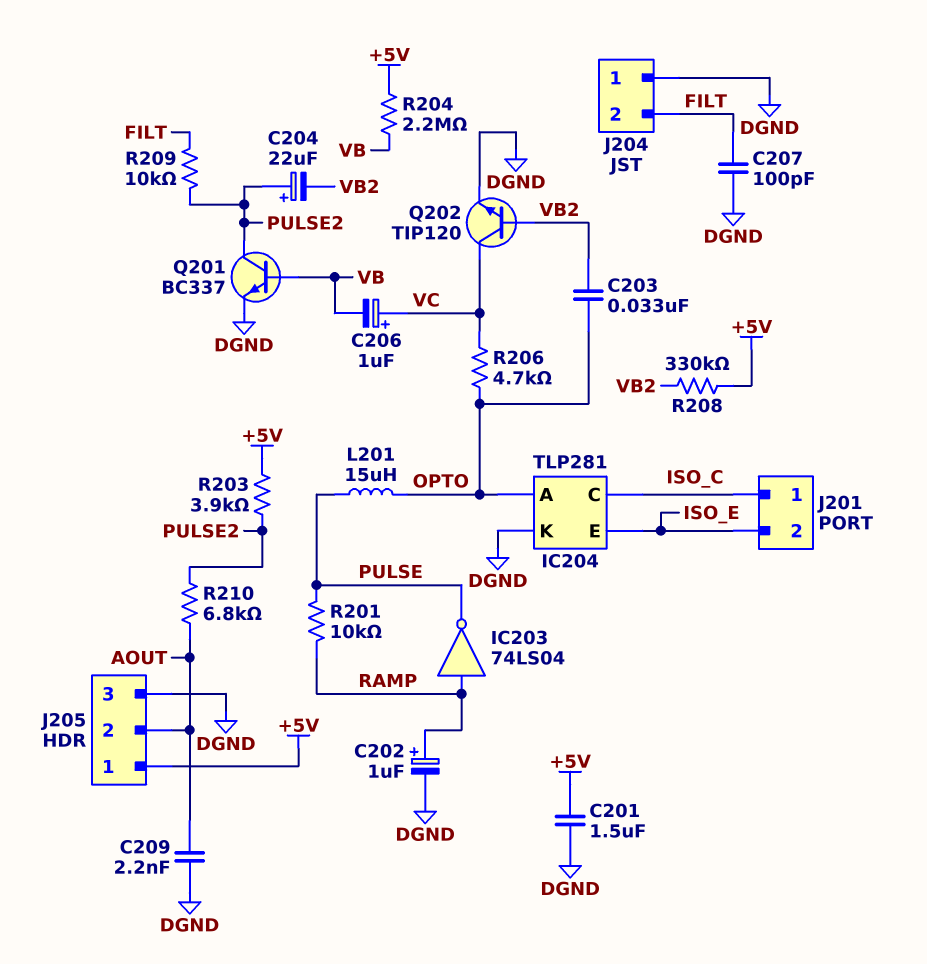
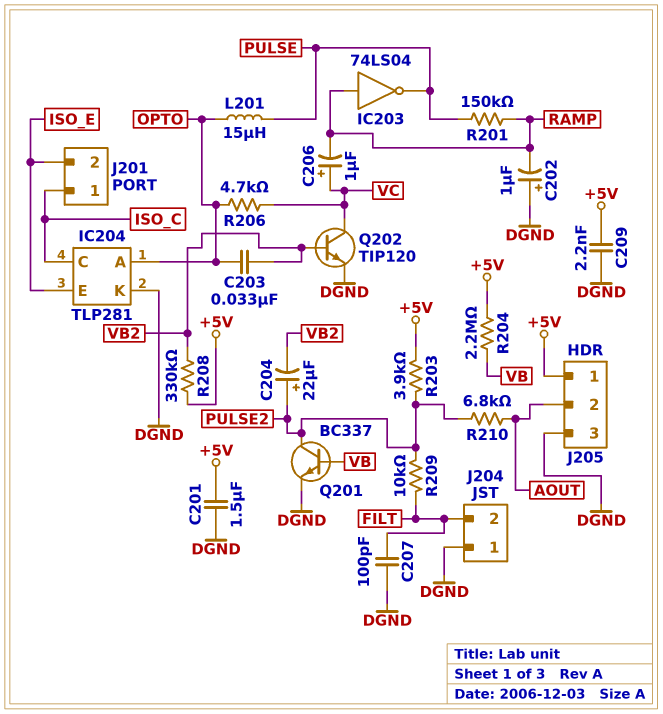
C202: 1uF (plus RAMP, minus DGND) -> 1uF (plus DGND, minus RAMP)
C206: 1uF (plus VC, minus VB) -> 1uF (plus VC, minus RAMP)
C209: 2.2nF (AOUT, DGND) -> 2.2nF (+5V, DGND)
R201: 10k (PULSE, RAMP) -> 150k (PULSE, RAMP)

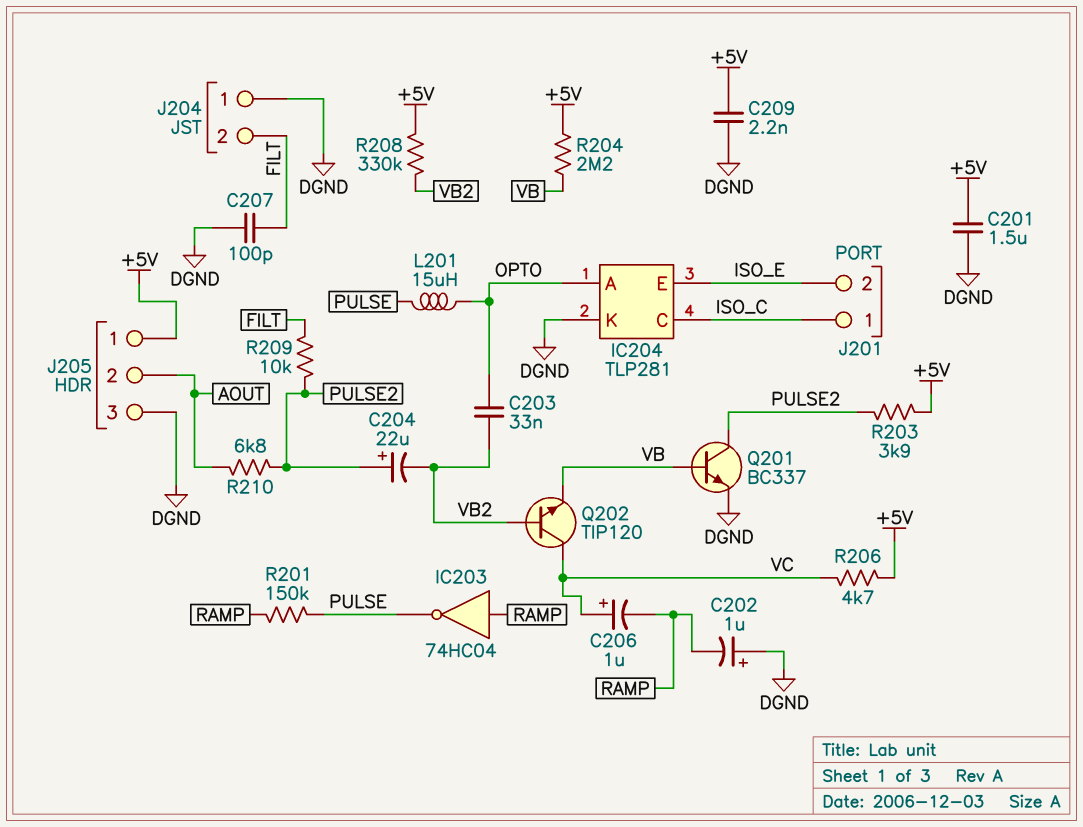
IC203: NOT 74LS04 (in RAMP, out PULSE) -> NOT 74HC04 (in RAMP, out PULSE)
Q202: NPN TIP120 (B VB2, C VC, E DGND) -> NPN TIP120 (B VB2, C VC, E VB)
R206: 4.7k (OPTO, VC) -> 4.7k (+5V, VC)

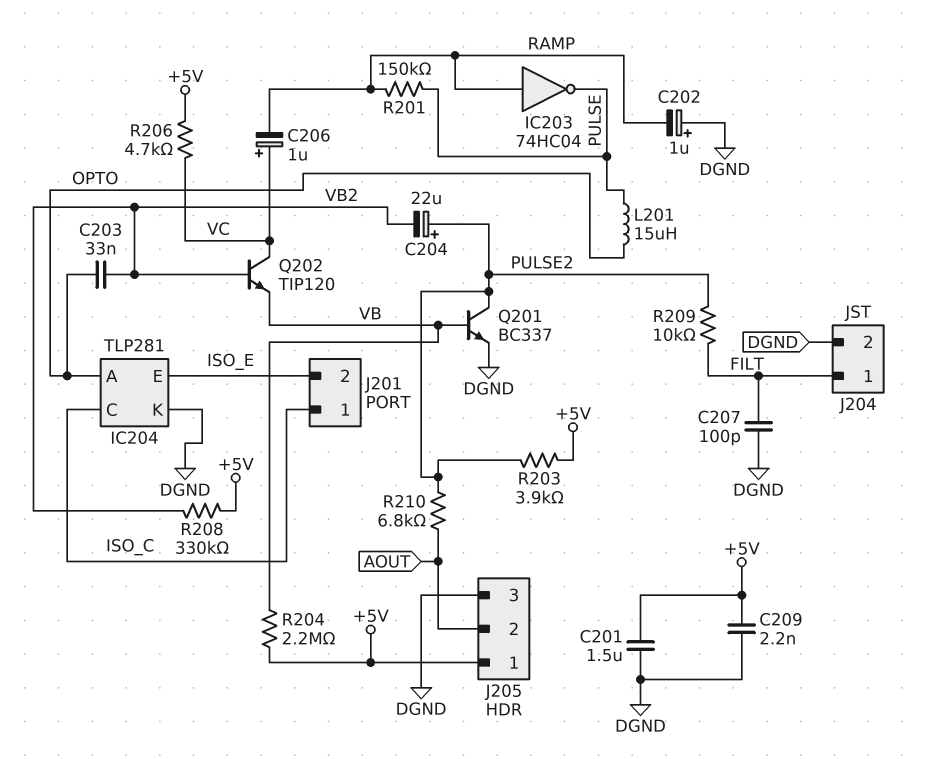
J204 pin 1: DGND -> FILT
J204 pin 2: FILT -> DGND

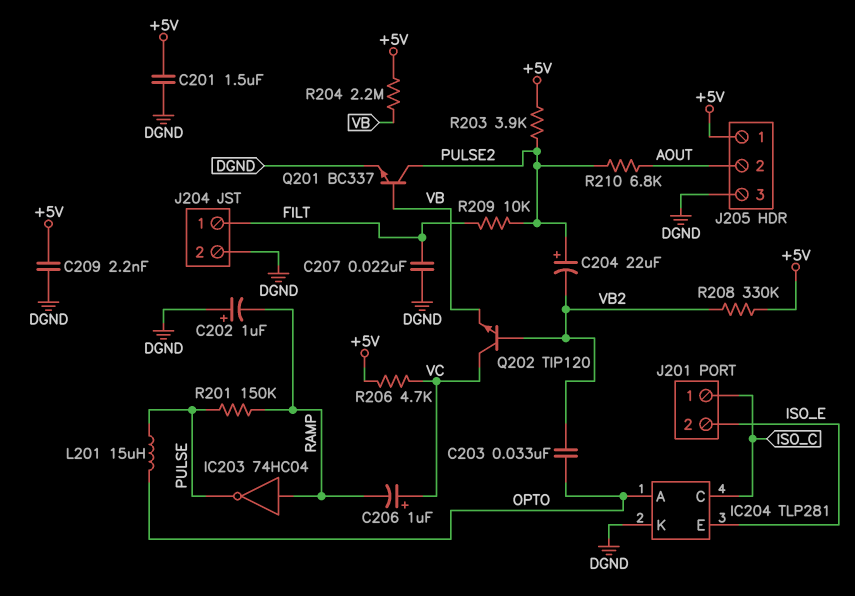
C207: 100pF (DGND, FILT) -> 22nF (DGND, FILT)

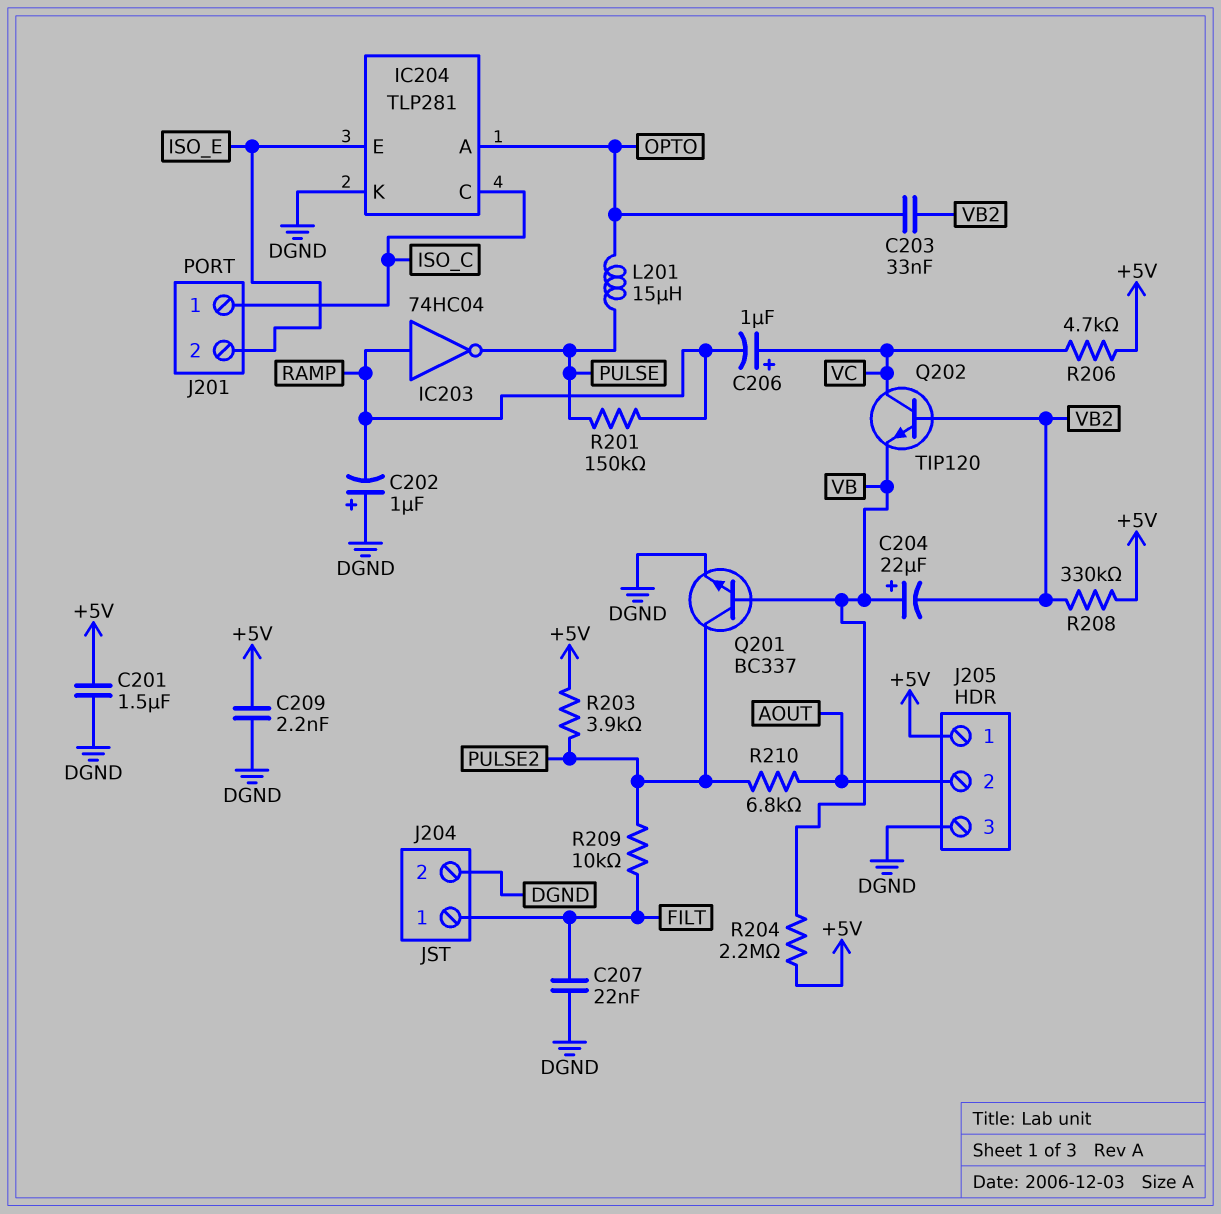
C204: 22uF (plus PULSE2, minus VB2) -> 22uF (plus VB, minus VB2)

